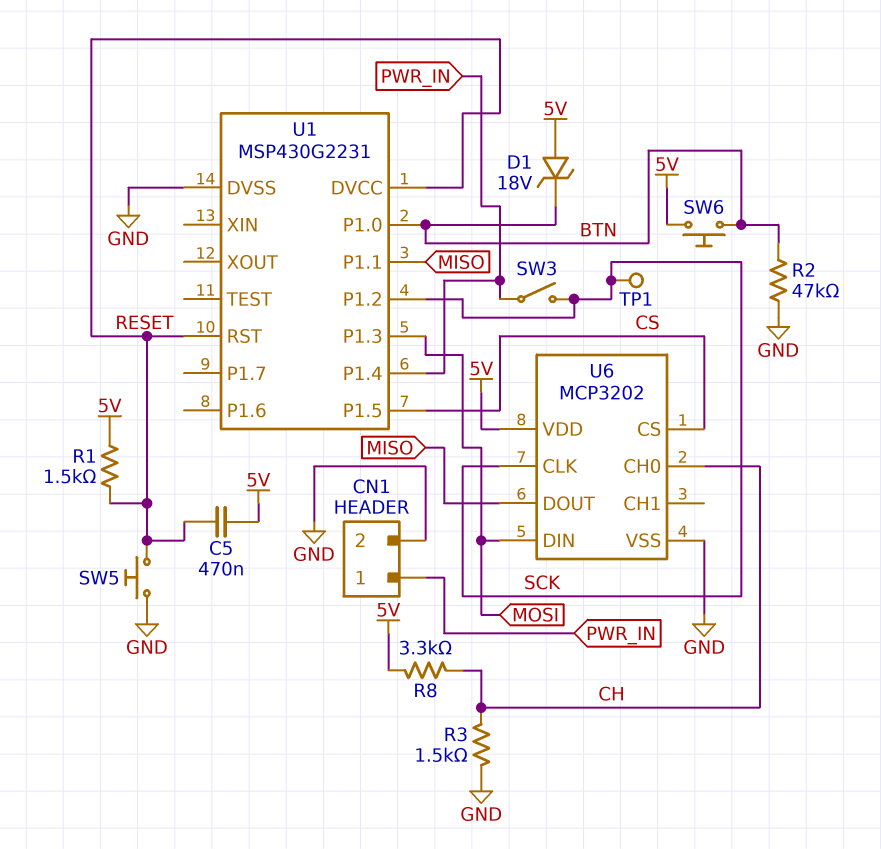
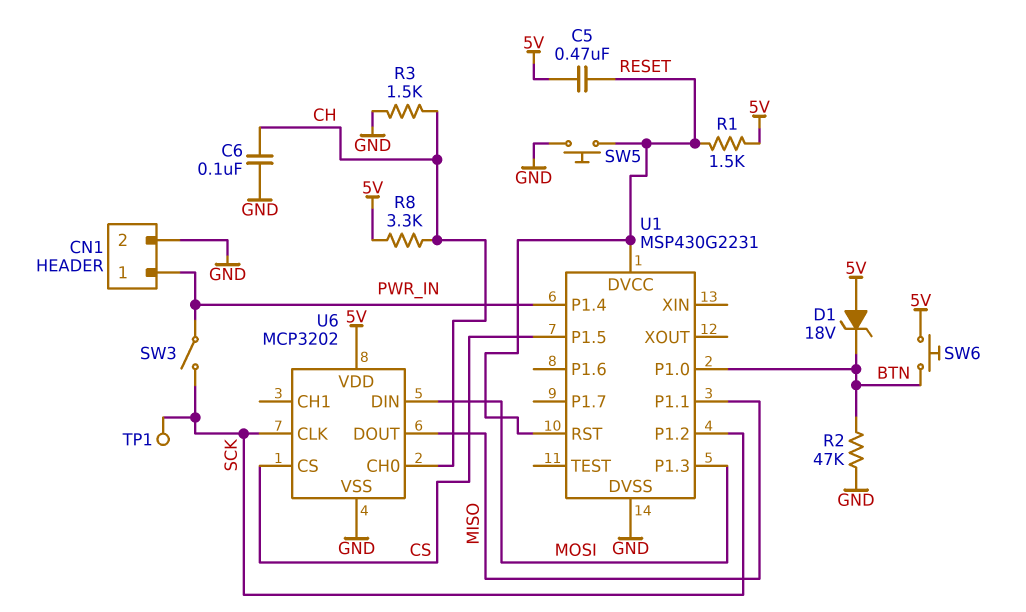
C6: none -> 100nF (CH, GND)

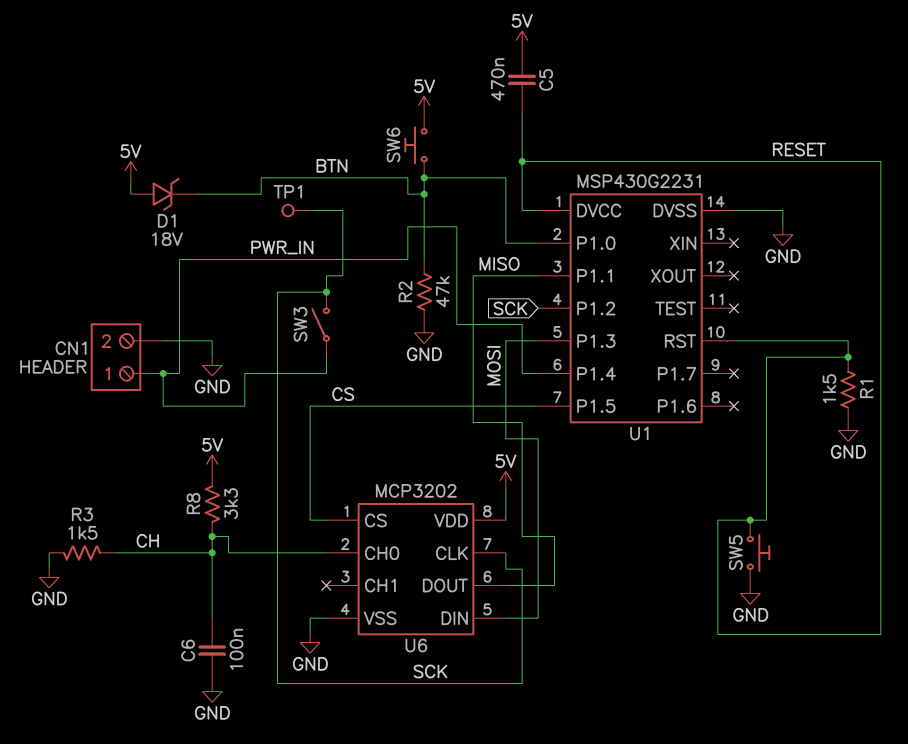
R1: 1.5k (5V, RESET) -> 1.5k (GND, RESET)

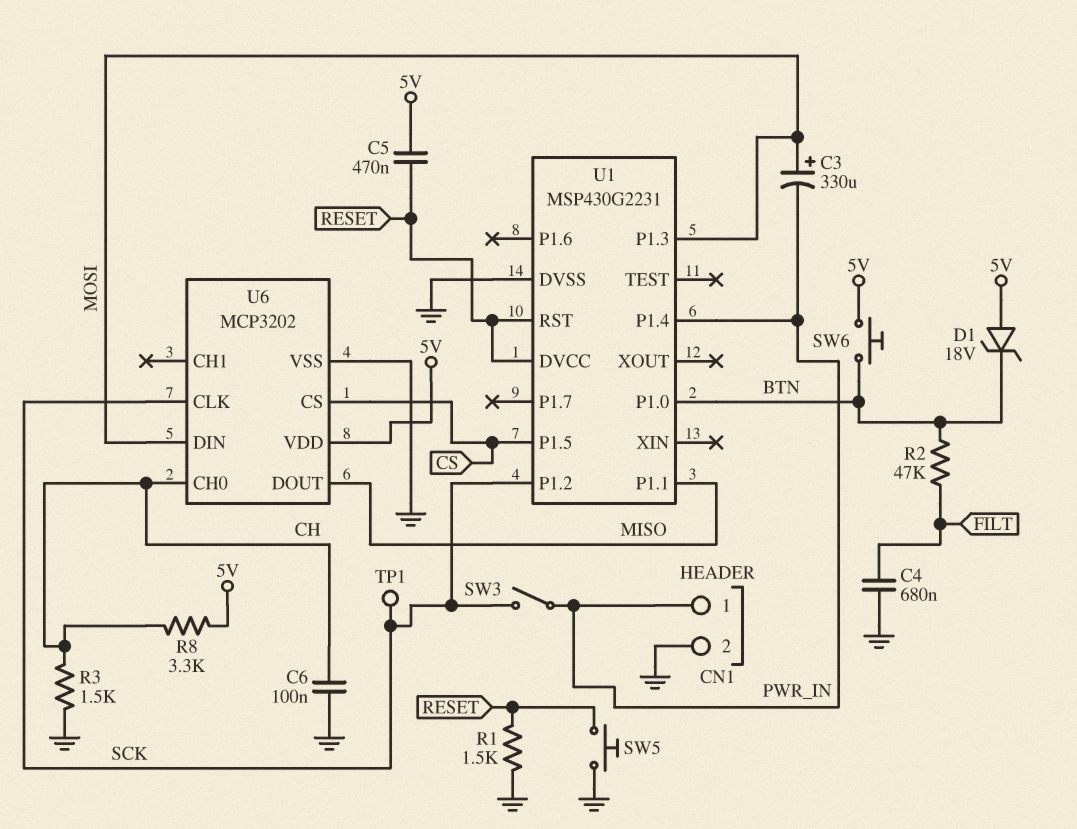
C3: none -> 330uF (plus MOSI, minus PWR_IN)
C4: none -> 680nF (FILT, GND)
R2: 47k (BTN, GND) -> 47k (BTN, FILT)

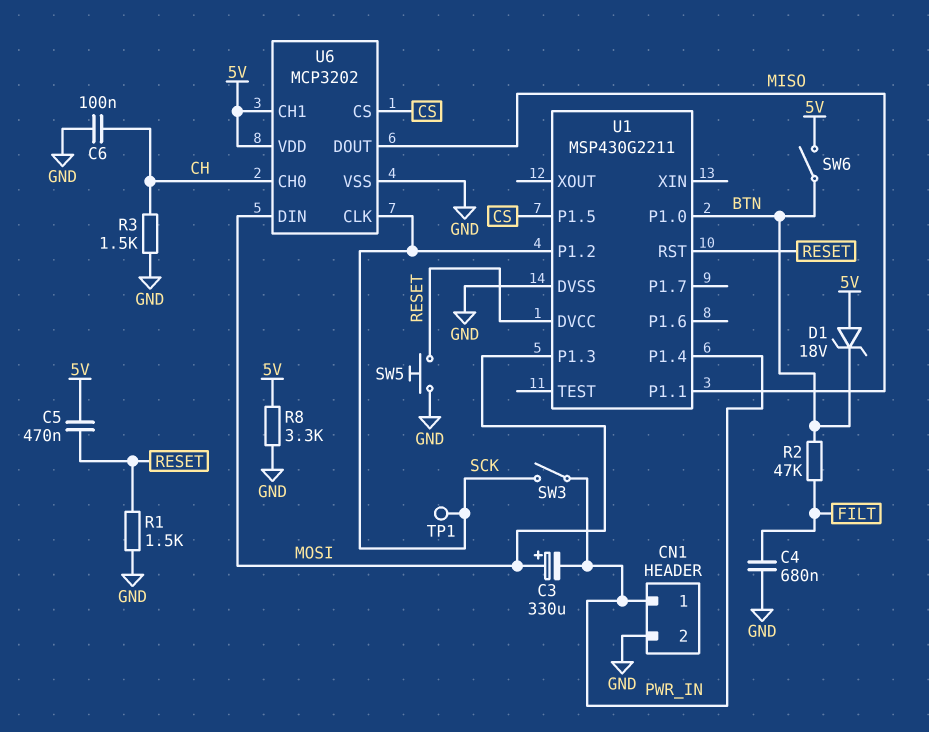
R8: 3.3k (5V, CH) -> 3.3k (5V, GND)
SW6: button (5V, BTN) -> switch (5V, BTN)
U1: MSP430G2231 -> MSP430G2211
U6 pin CH1: none -> 5V

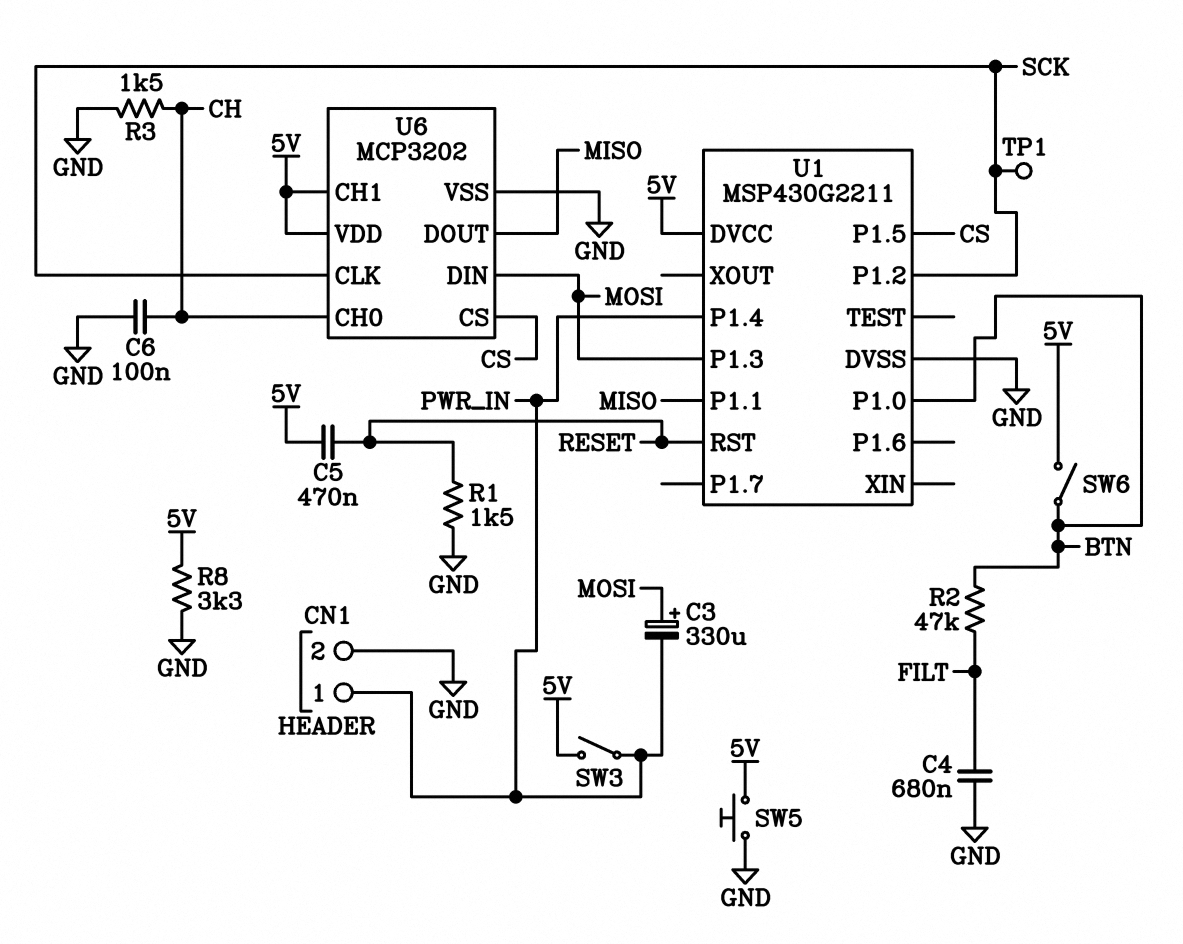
D1: zener 18V (A 5V, K BTN) -> none
SW3: switch (PWR_IN, SCK) -> switch (5V, PWR_IN)
SW5: button (GND, RESET) -> button (5V, GND)
U1 pin DVCC: RESET -> 5V

